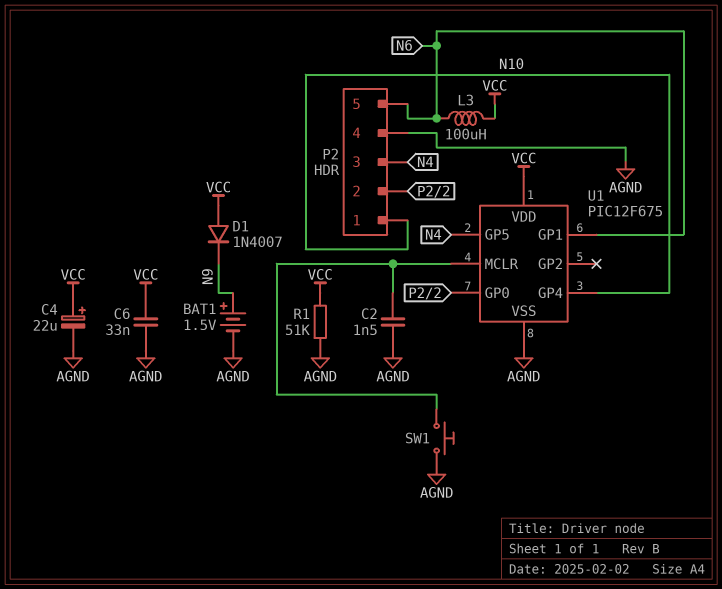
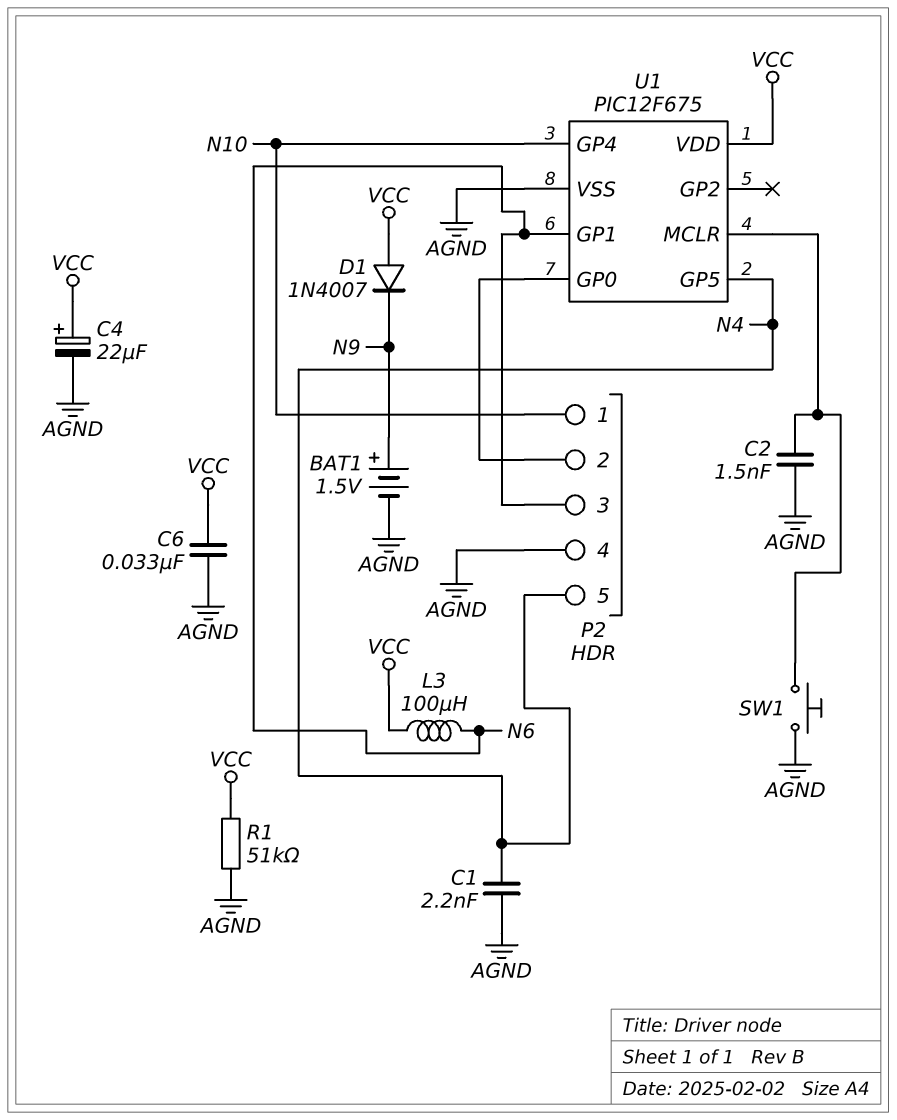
C1: none -> 2.2nF (AGND, N4)
P2 pin 3: N4 -> N6
P2 pin 5: N6 -> N4

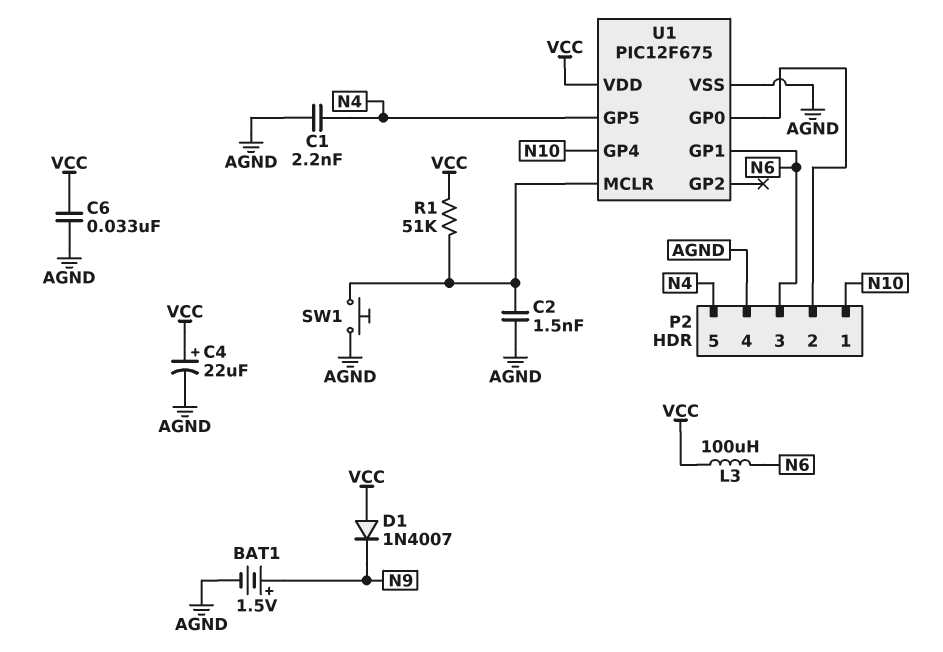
R1: 51k (AGND, VCC) -> 51k (U1/MCLR, VCC)

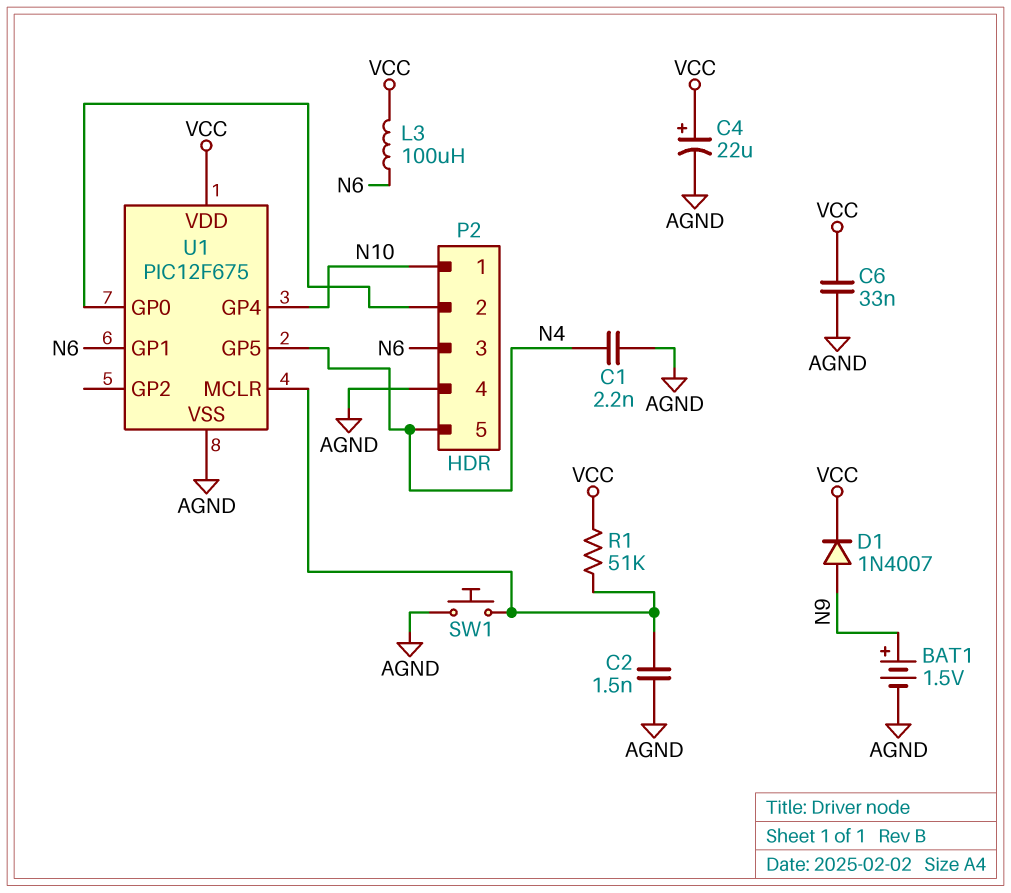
D1: diode 1N4007 (A VCC, K N9) -> diode 1N4007 (A N9, K VCC)

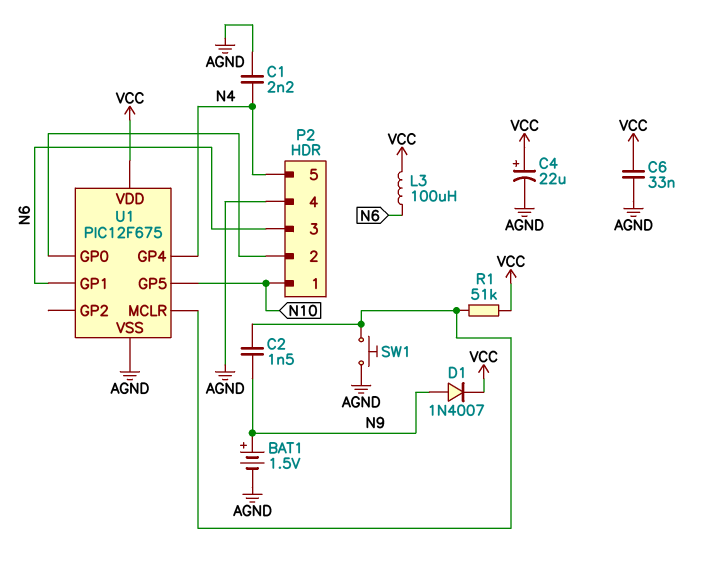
C2: 1.5nF (AGND, U1/MCLR) -> 1.5nF (N9, U1/MCLR)
U1 pin GP4: N10 -> N4
U1 pin GP5: N4 -> N10

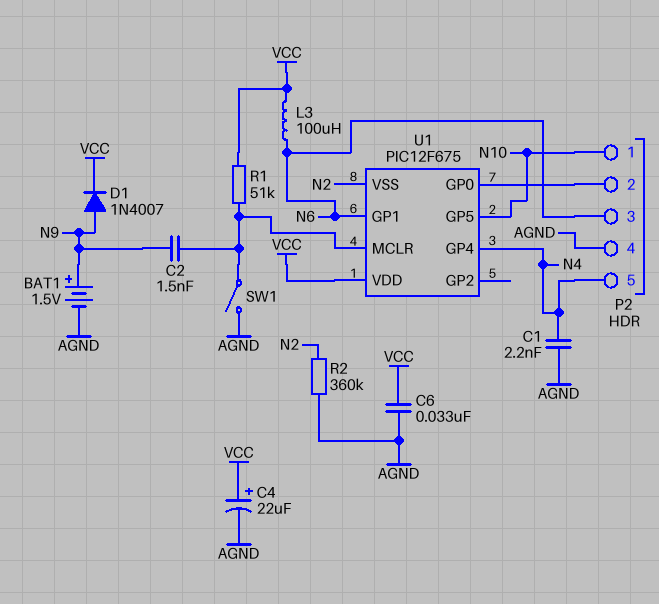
R2: none -> 360k (AGND, N2)
SW1: button (AGND, U1/MCLR) -> switch (AGND, U1/MCLR)
U1 pin VSS: AGND -> N2

